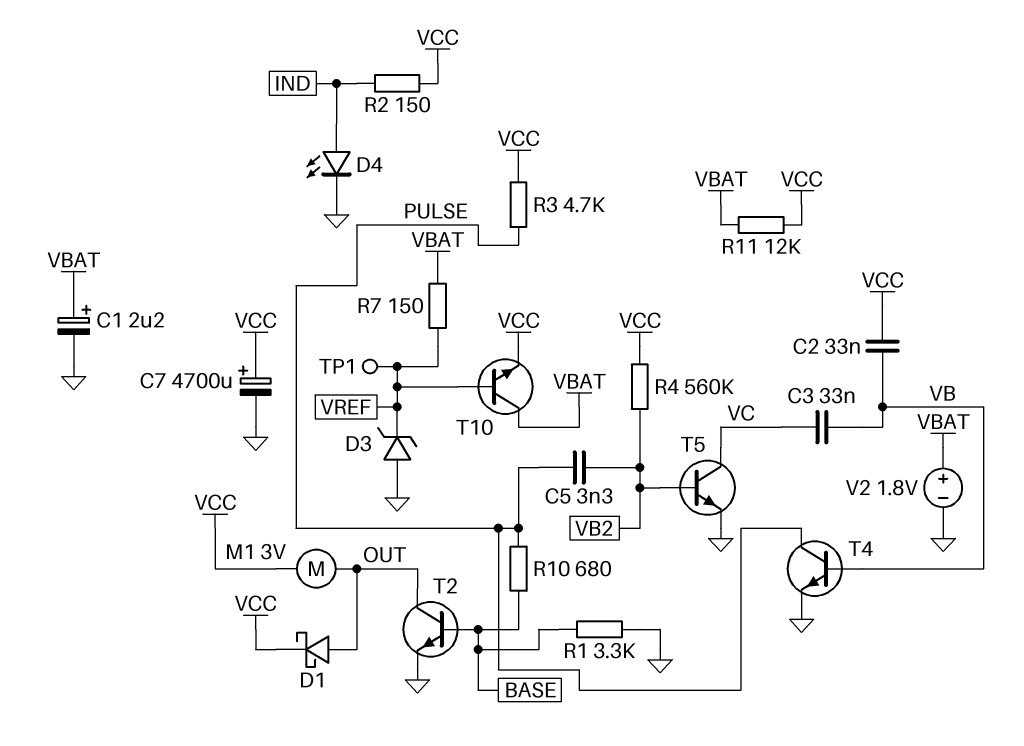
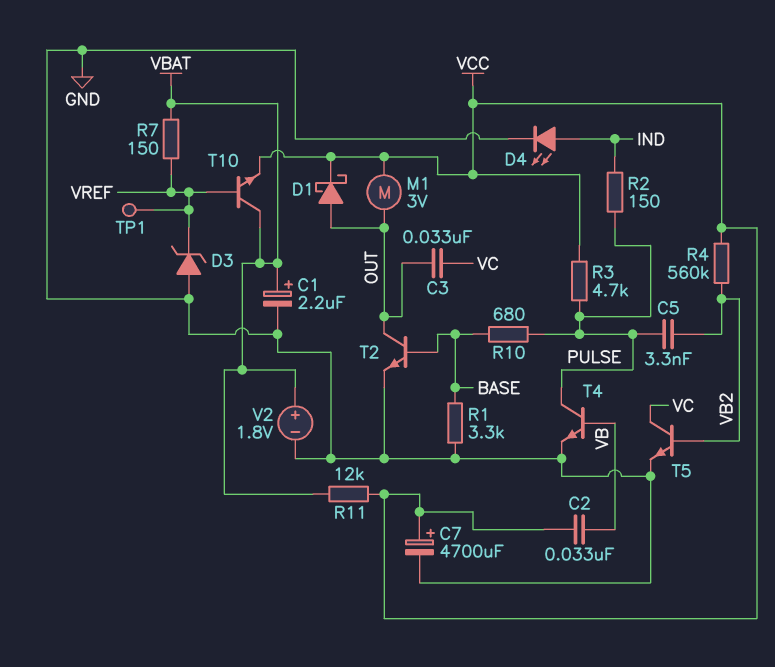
C3: 33nF (VB, VC) -> 33nF (OUT, VC)
R2: 150 (IND, VCC) -> 150 (IND, PULSE)

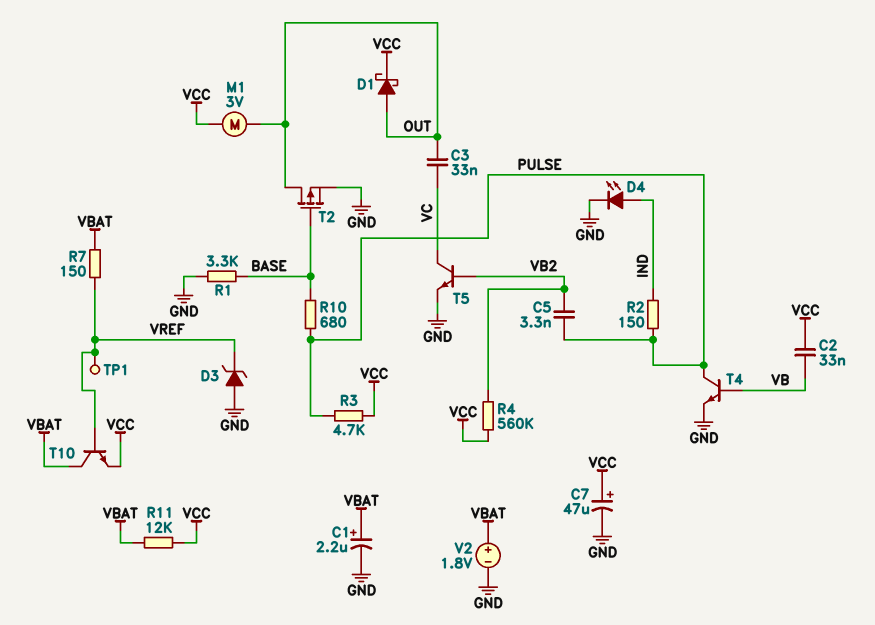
C7: 4700uF (plus VCC, minus GND) -> 47uF (plus VCC, minus GND)
T2: NPN (B BASE, C OUT, E GND) -> PMOS (G BASE, D OUT, S GND)

